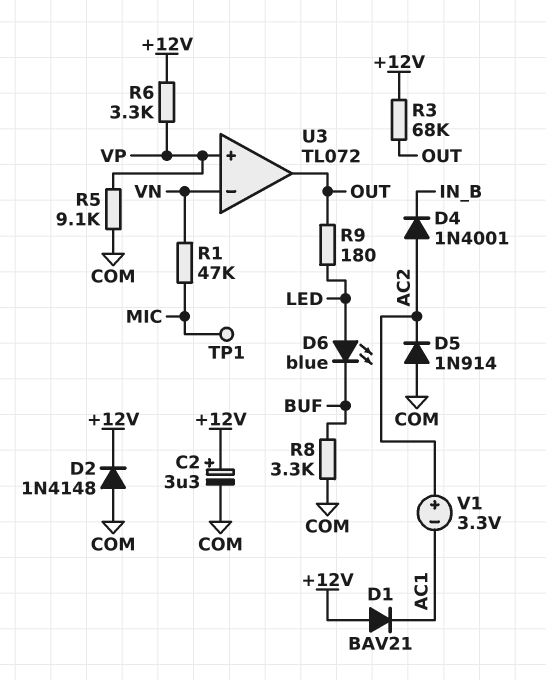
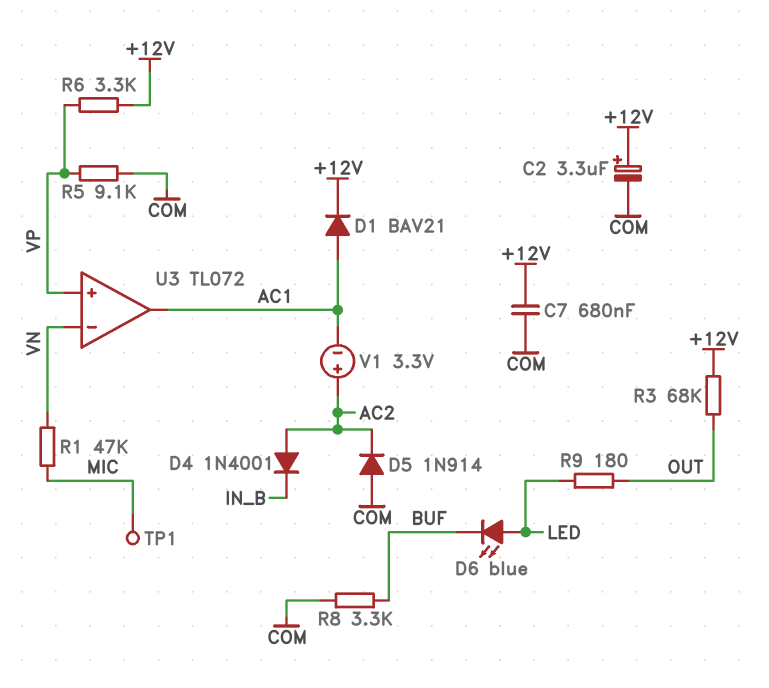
C7: none -> 680nF (+12V, COM)
D1: diode BAV21 (A +12V, K AC1) -> diode BAV21 (A AC1, K +12V)
D2: diode 1N4148 (A COM, K +12V) -> none
U3 pin out: OUT -> AC1

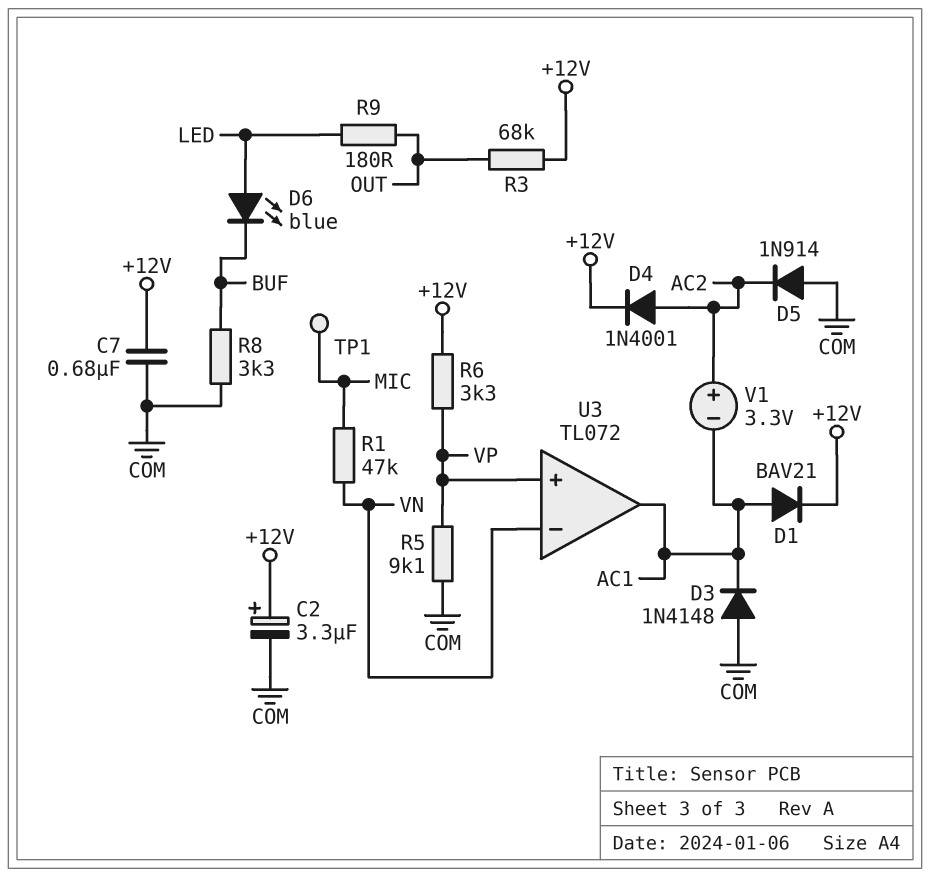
D3: none -> diode 1N4148 (A COM, K AC1)
D4: diode 1N4001 (A AC2, K IN_B) -> diode 1N4001 (A AC2, K +12V)

